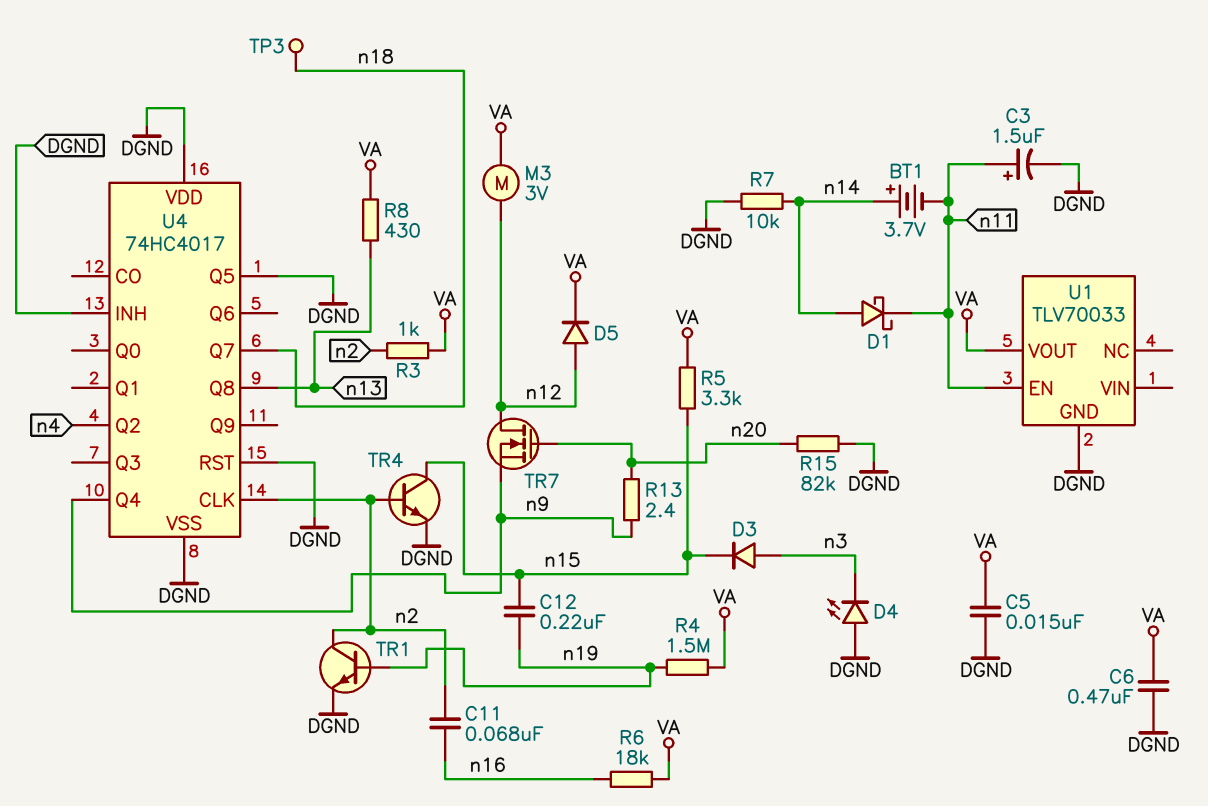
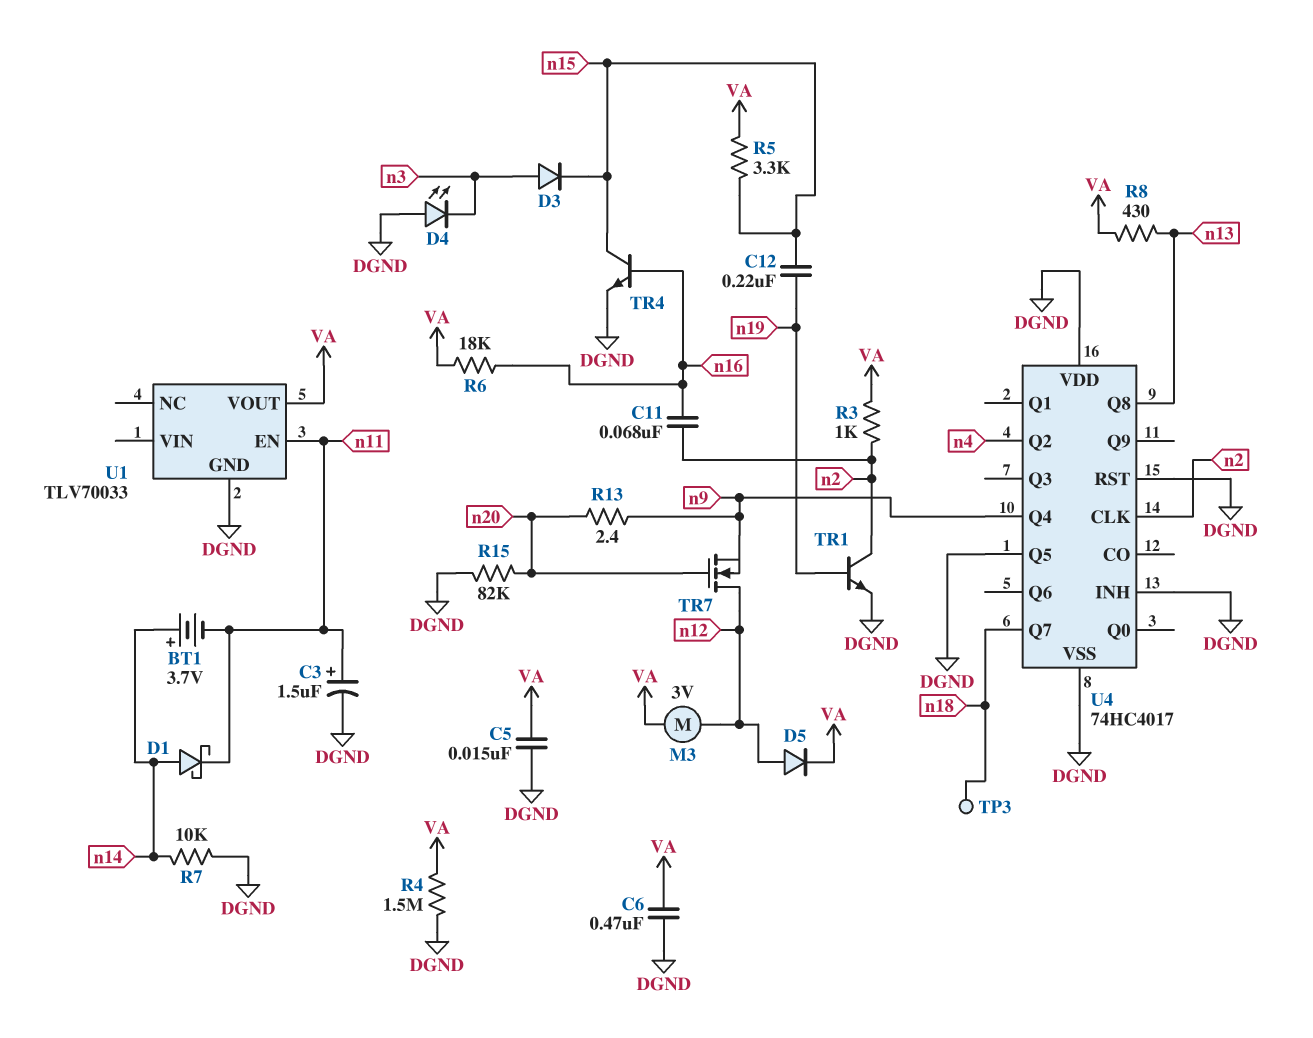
R4: 1.5M (VA, n19) -> 1.5M (DGND, VA)
TR4: NPN (B n2, C n15, E DGND) -> NPN (B n16, C n15, E DGND)

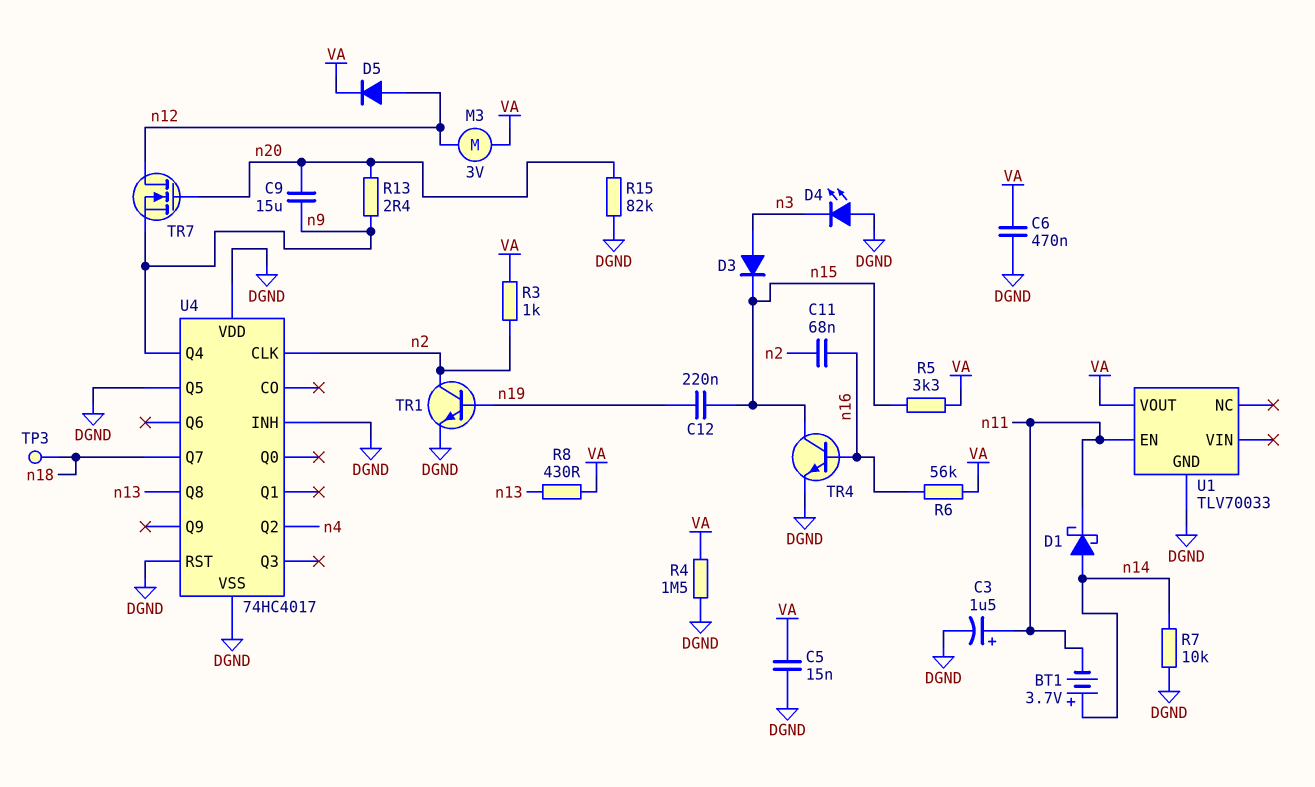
C9: none -> 15uF (n9, n20)
R6: 18k (VA, n16) -> 56k (VA, n16)

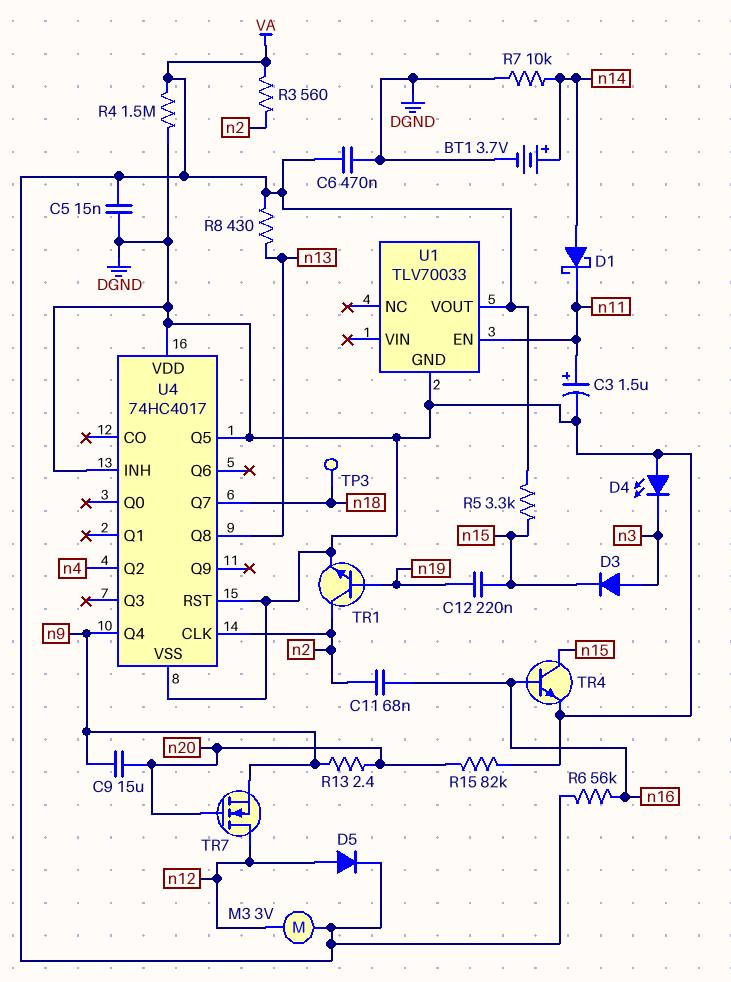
BT1: 3.7V (plus n14, minus n11) -> 3.7V (plus n14, minus DGND)
R3: 1k (VA, n2) -> 560 (VA, n2)

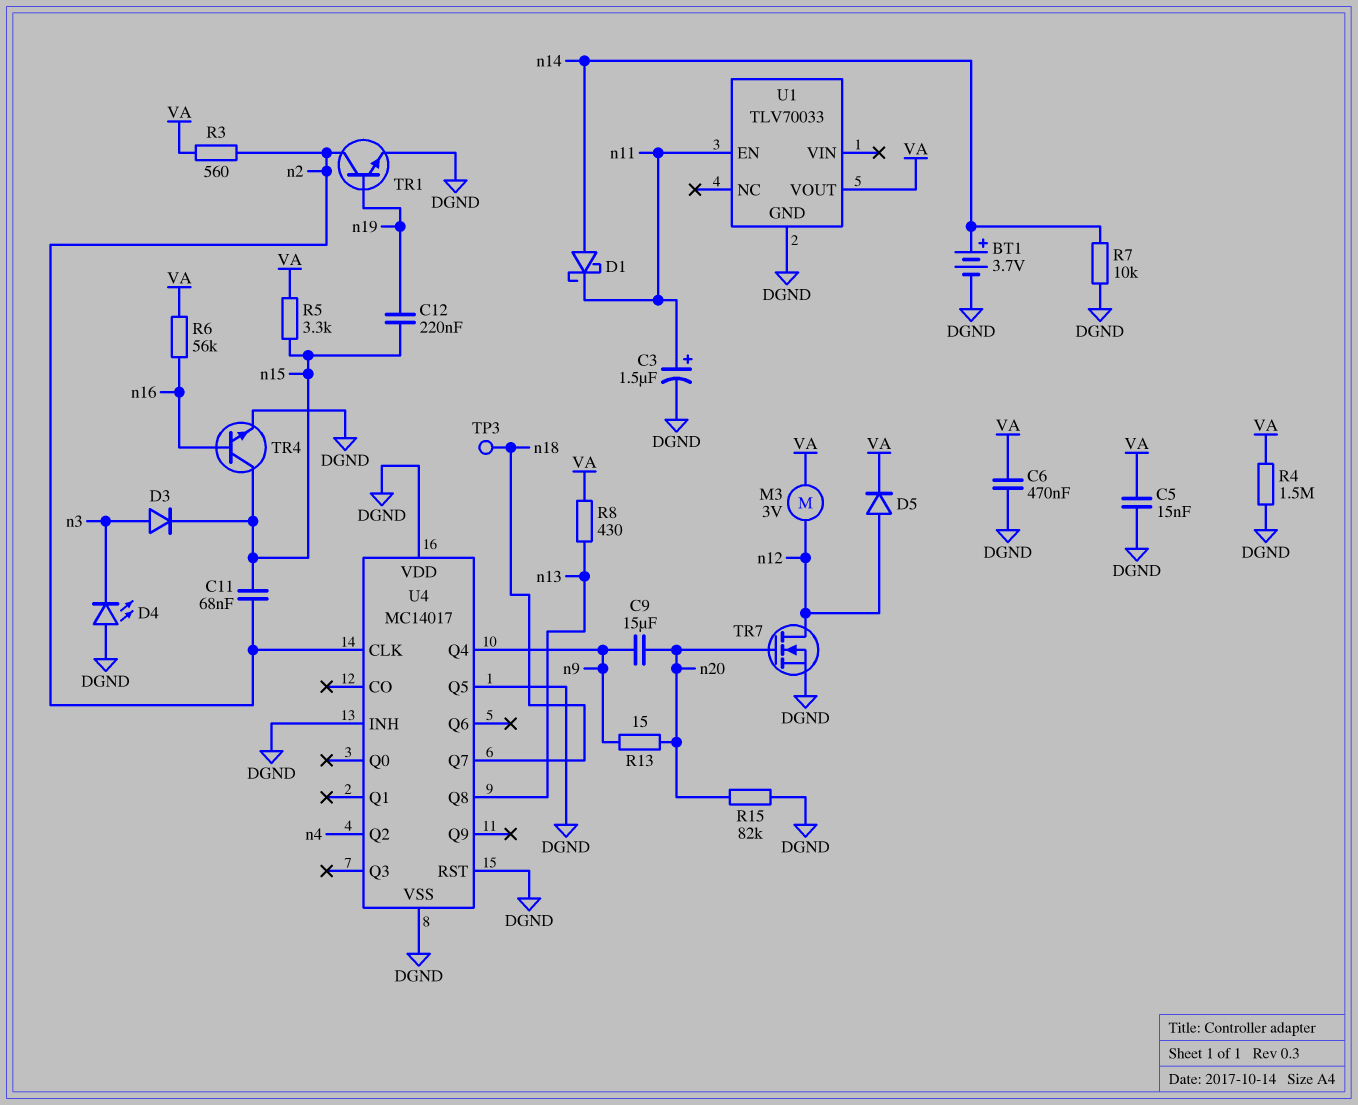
C11: 68nF (n2, n16) -> 68nF (n2, n15)
R13: 2.4 (n9, n20) -> 15 (n9, n20)
TR7: NMOS (G n20, D n12, S n9) -> NMOS (G n20, D n12, S DGND)
U4: 74HC4017 -> MC14017

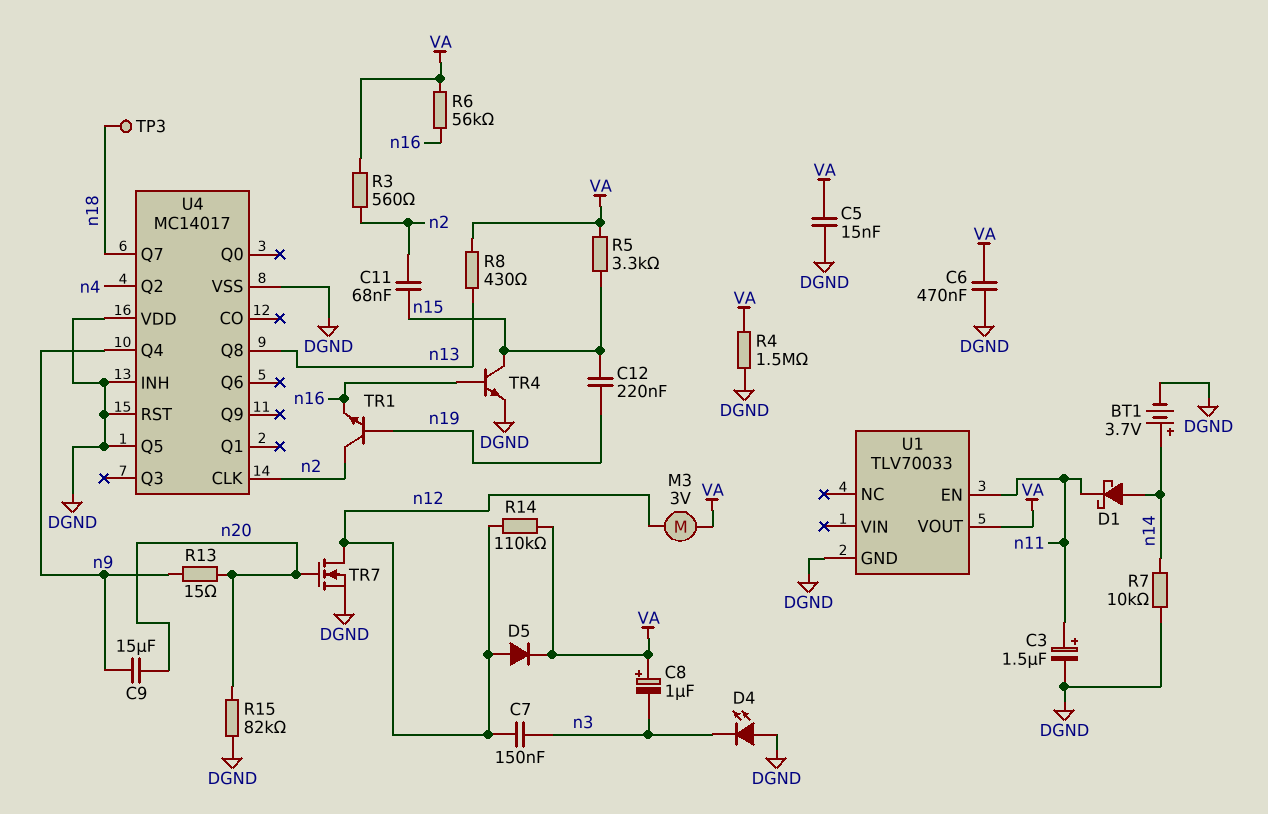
C7: none -> 150nF (n3, n12)
C8: none -> 1uF (plus VA, minus n3)
D3: diode (A n3, K n15) -> none
R14: none -> 110k (VA, n12)
TR1: NPN (B n19, C n2, E DGND) -> NPN (B n19, C n2, E n16)

